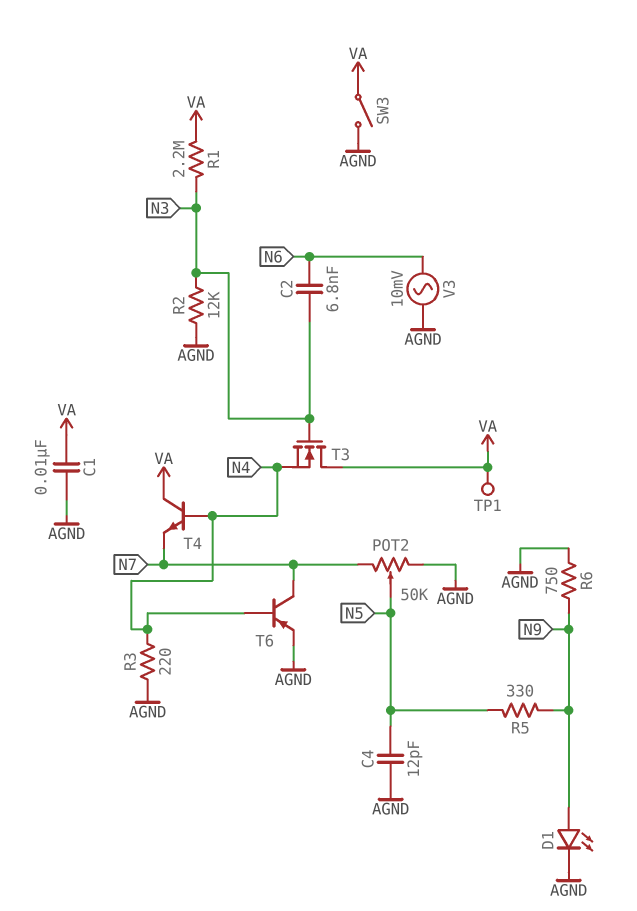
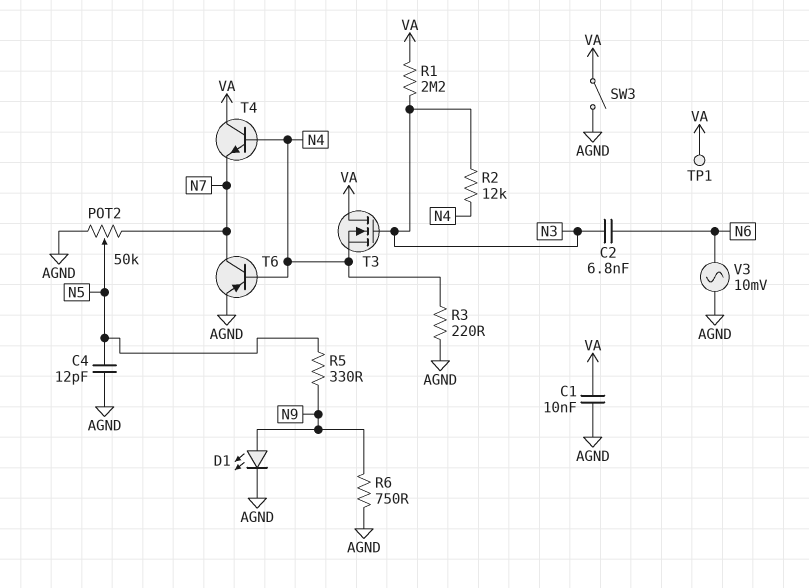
R2: 12k (AGND, N3) -> 12k (N3, N4)

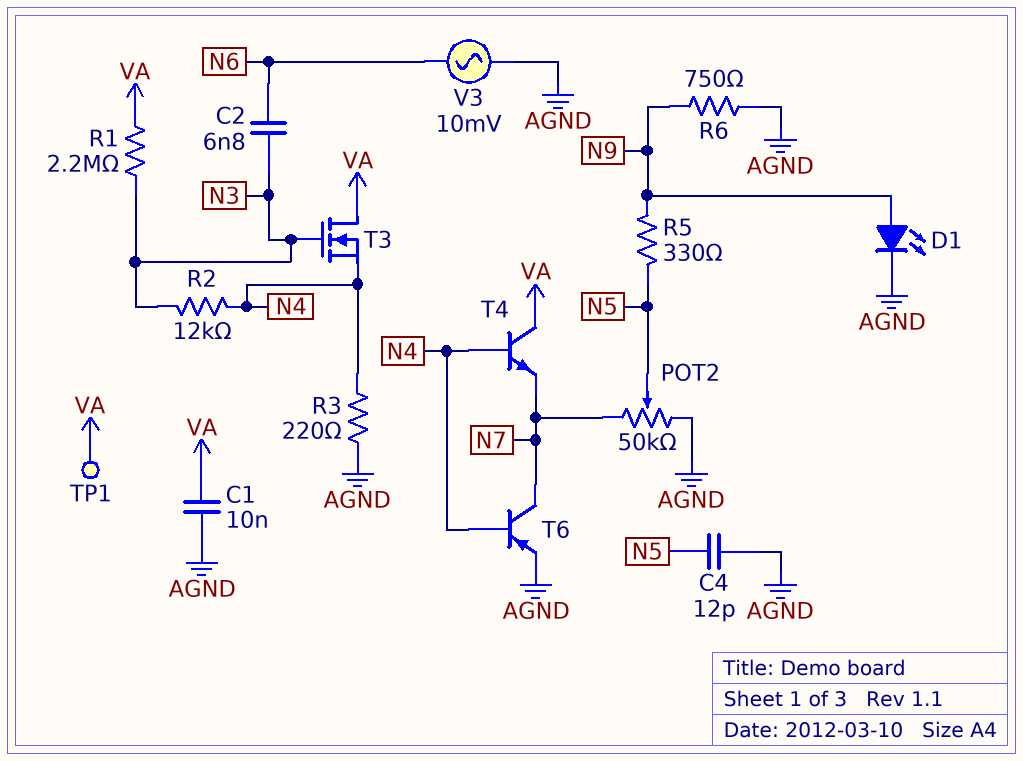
SW3: switch (AGND, VA) -> none

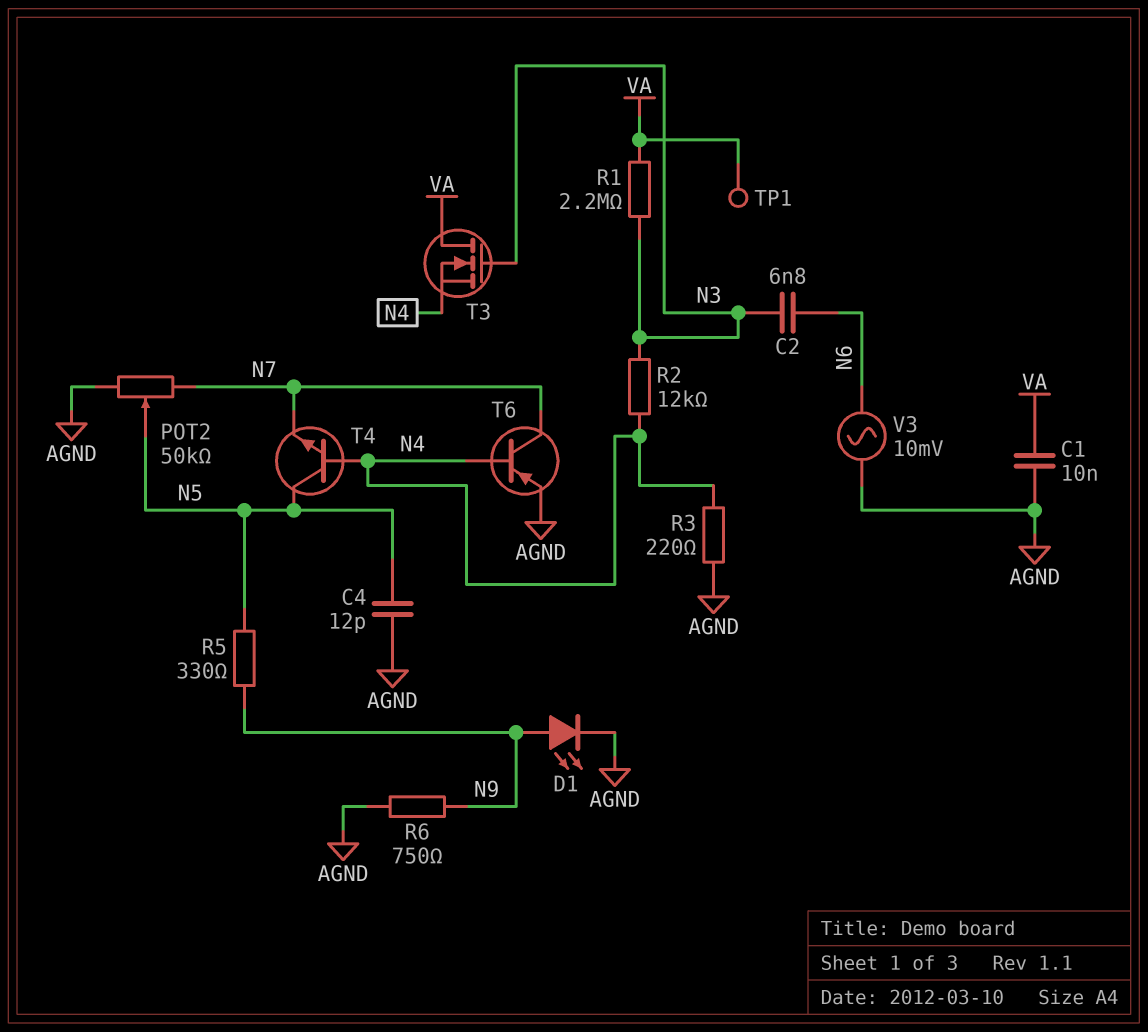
T4: NPN (B N4, C VA, E N7) -> NPN (B N4, C N5, E N7)

